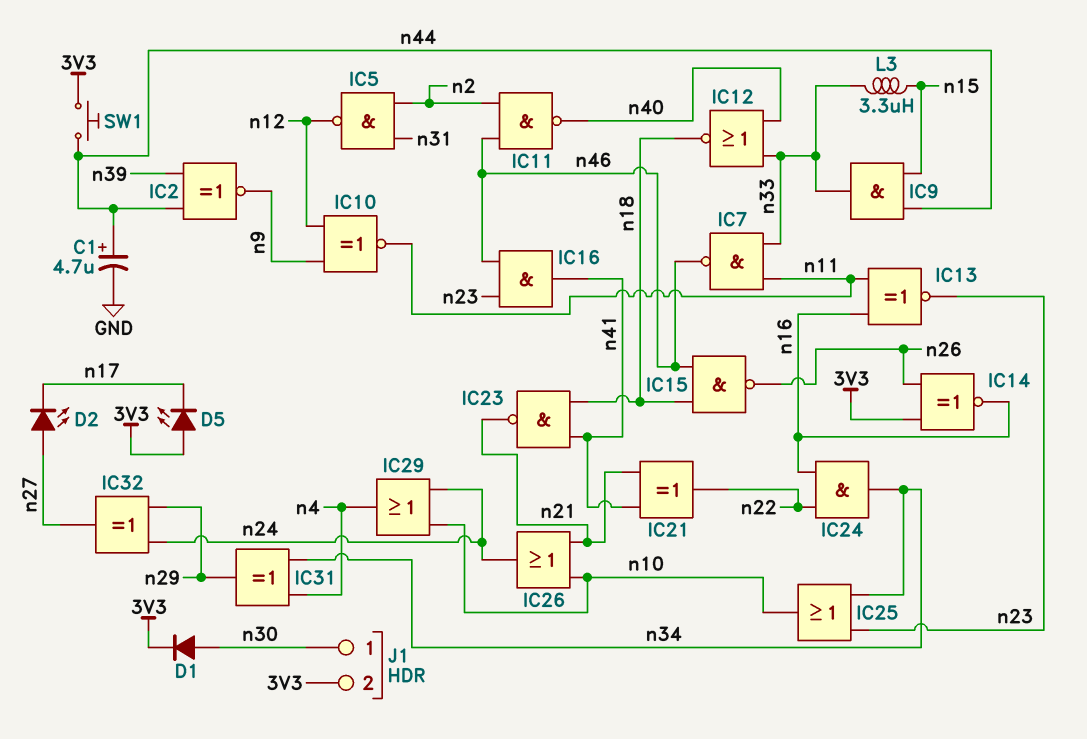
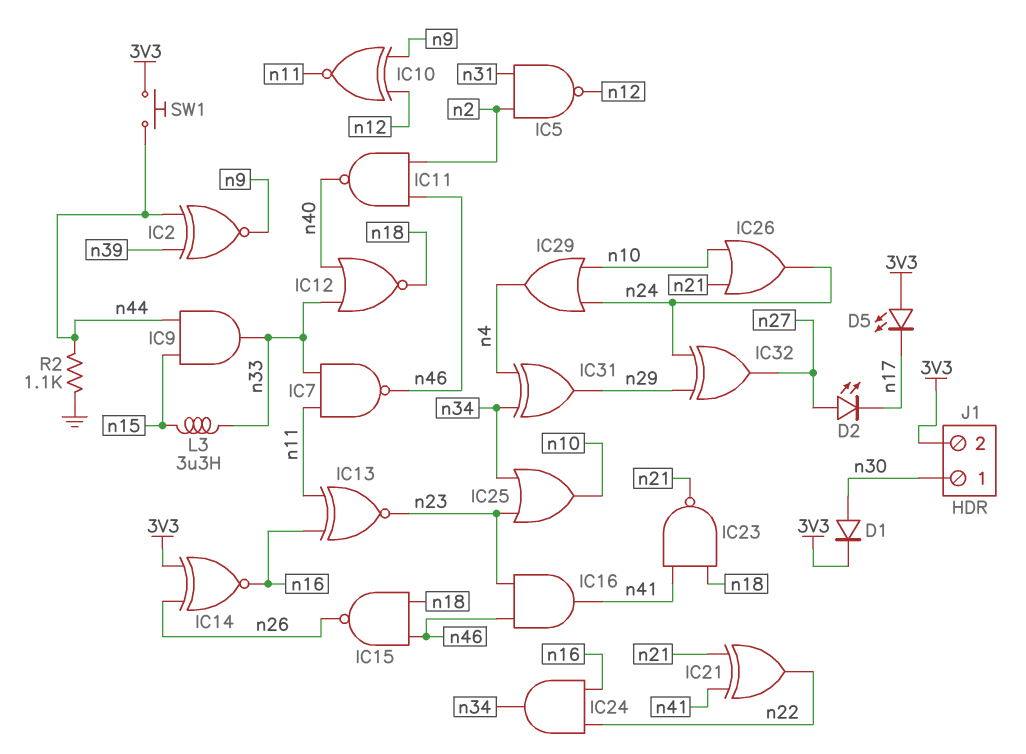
C1: 4.7uF (plus n44, minus GND) -> none
R2: none -> 1.1k (GND, n44)

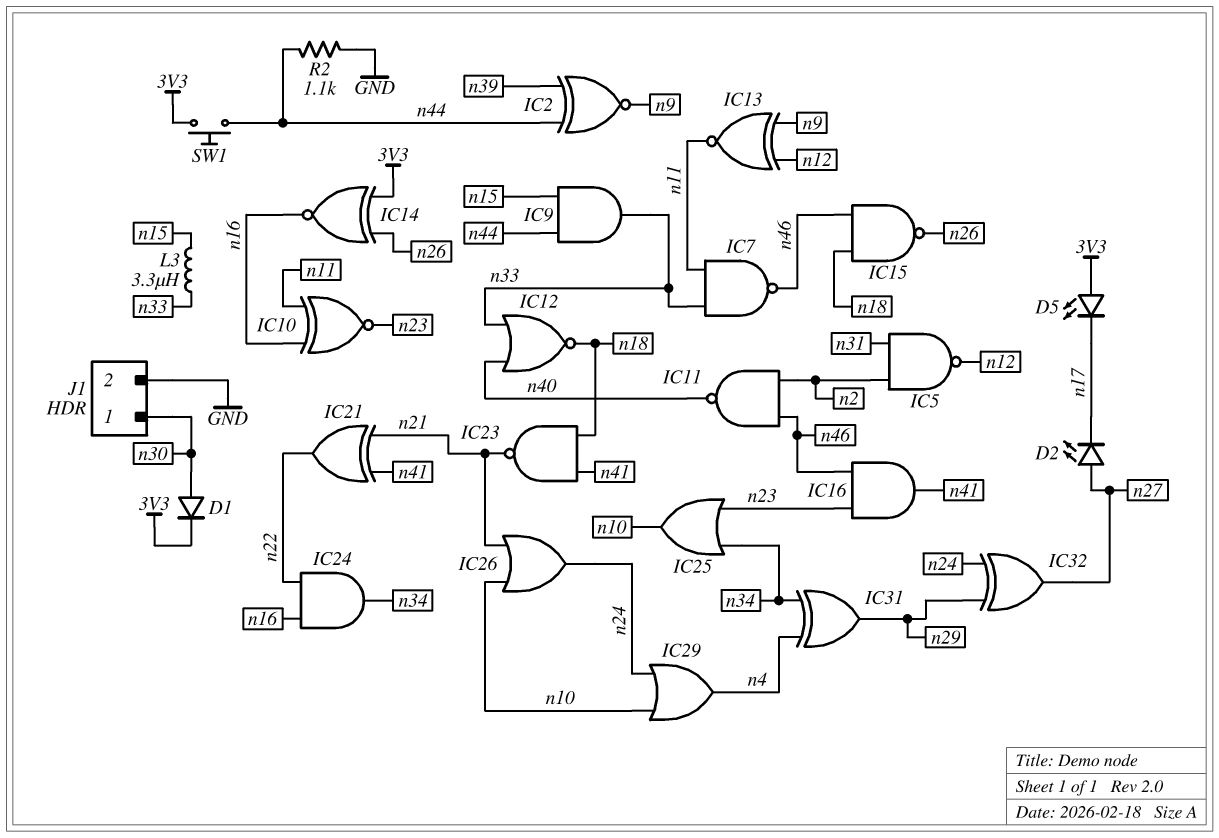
IC10: XNOR (in n9, in n12, out n11) -> XNOR (in n11, in n16, out n23)
IC13: XNOR (in n11, in n16, out n23) -> XNOR (in n9, in n12, out n11)
J1 pin 2: 3V3 -> GND

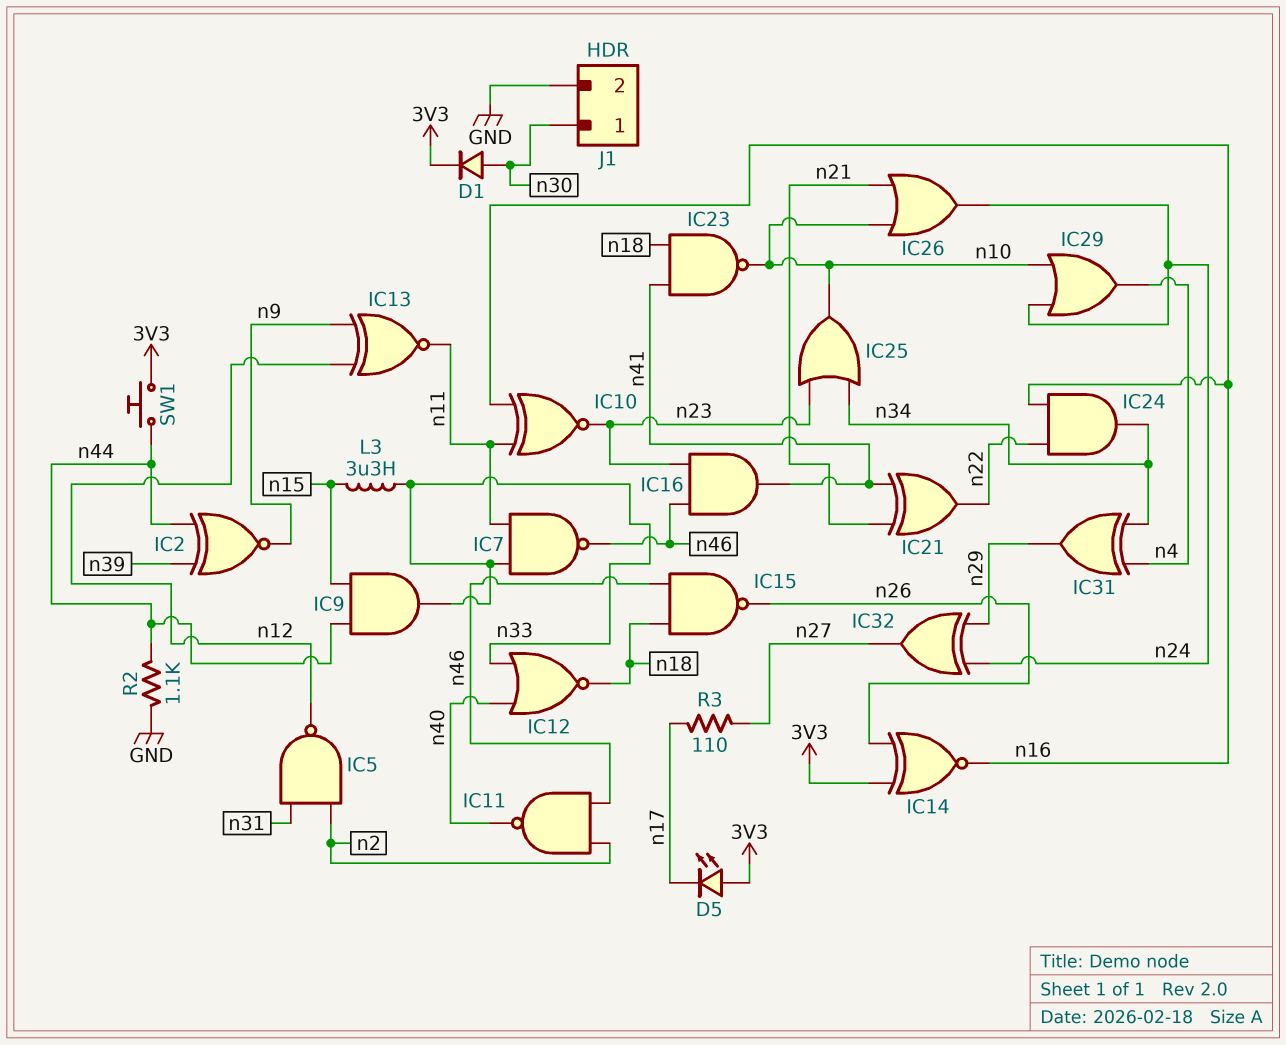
D2: LED (A n27, K n17) -> none
IC23: NAND (in n18, in n41, out n21) -> NAND (in n18, in n41, out n10)
R3: none -> 110 (n17, n27)

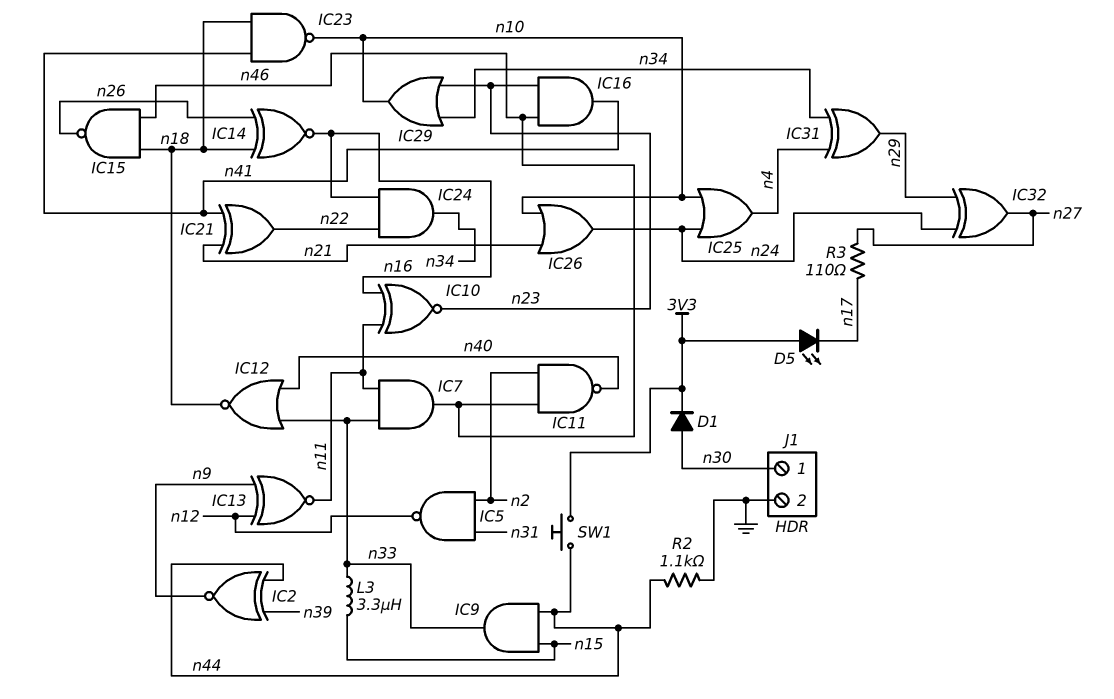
IC7: NAND (in n11, in n33, out n46) -> AND (in n11, in n33, out n46)
IC14: XNOR (in 3V3, in n26, out n16) -> XNOR (in n18, in n26, out n16)
IC25: OR (in n23, in n34, out n10) -> OR (in n10, in n24, out n4)
IC29: OR (in n10, in n24, out n4) -> OR (in n23, in n34, out n10)

